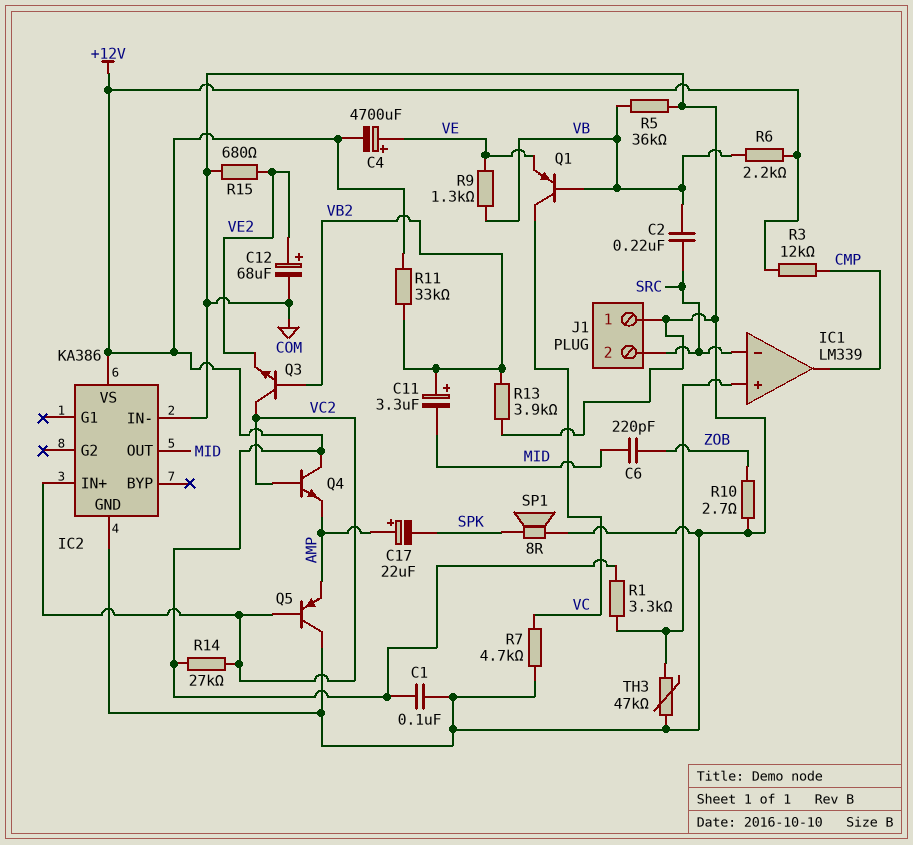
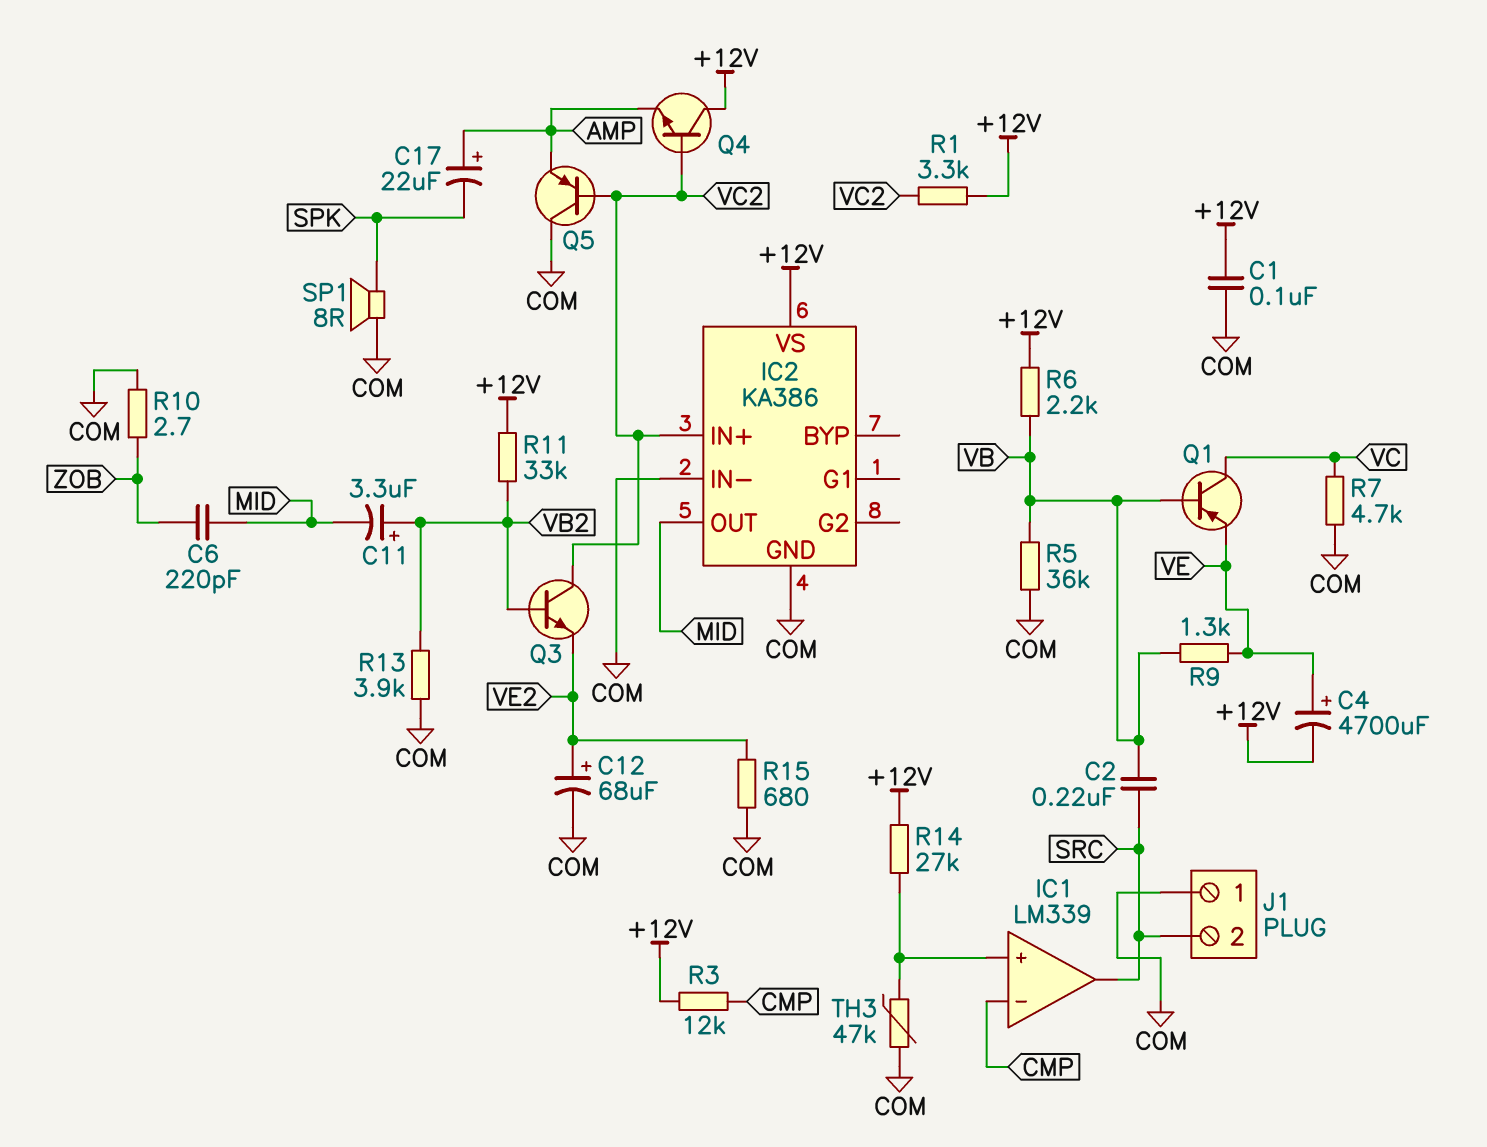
IC1 pin in-: SRC -> CMP
IC1 pin out: CMP -> SRC
R1: 3.3k (+12V, IC1/in+) -> 3.3k (+12V, VC2)
R14: 27k (+12V, VC2) -> 27k (+12V, IC1/in+)

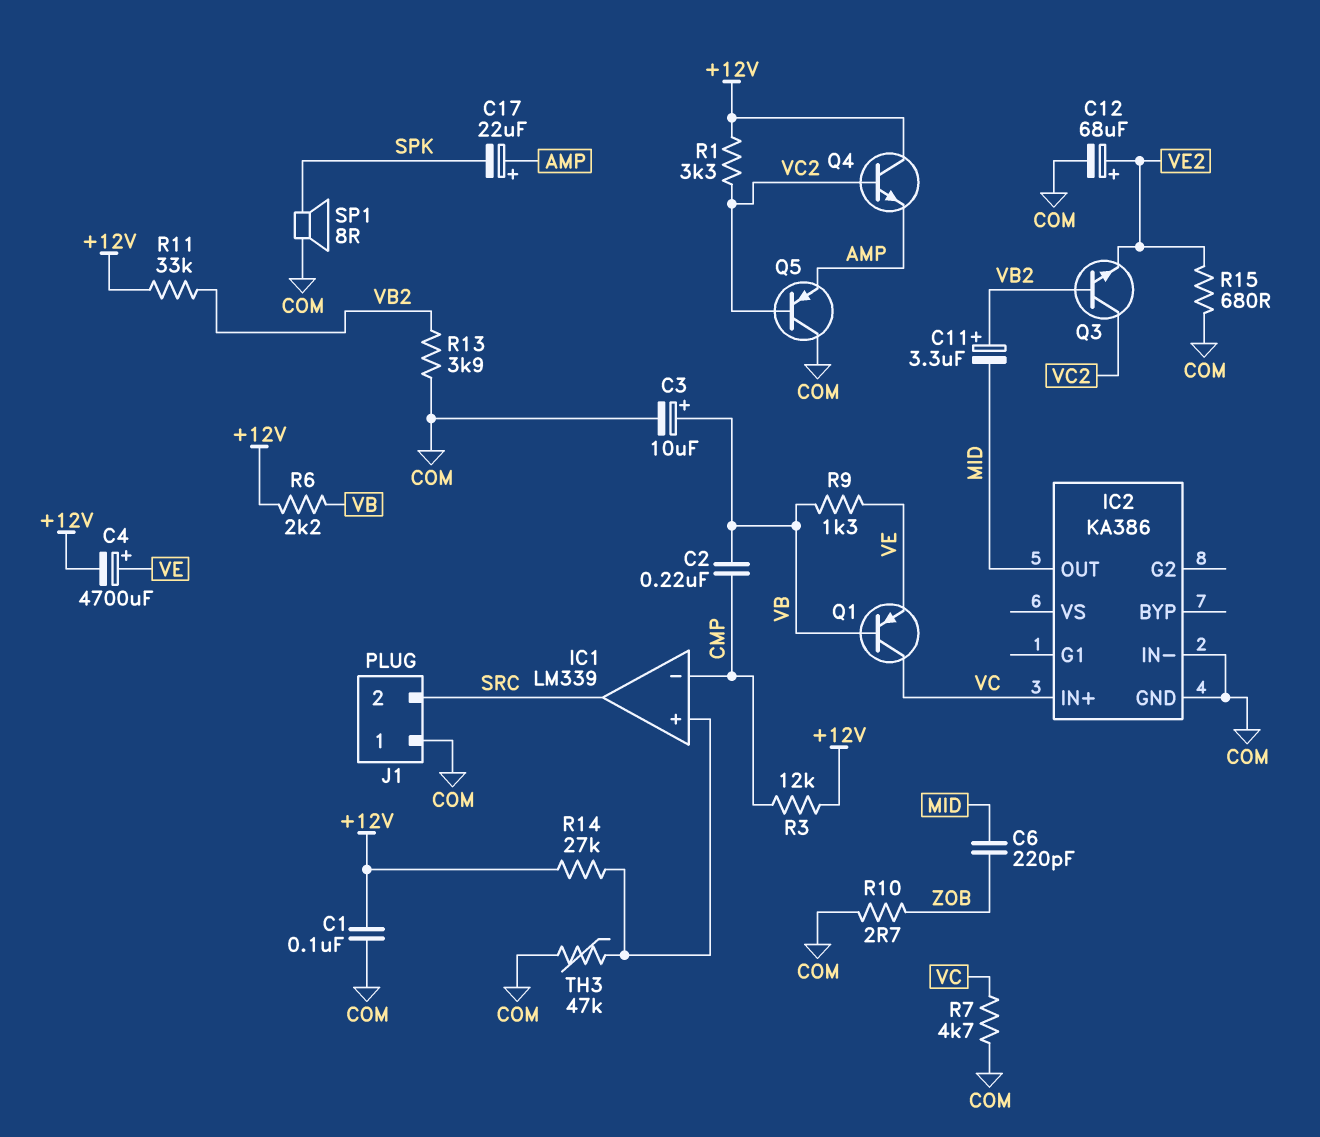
C2: 220nF (SRC, VB) -> 220nF (CMP, VB)
C3: none -> 10uF (plus VB, minus COM)
IC2 pin IN+: VC2 -> VC
IC2 pin VS: +12V -> none
R5: 36k (COM, VB) -> none

